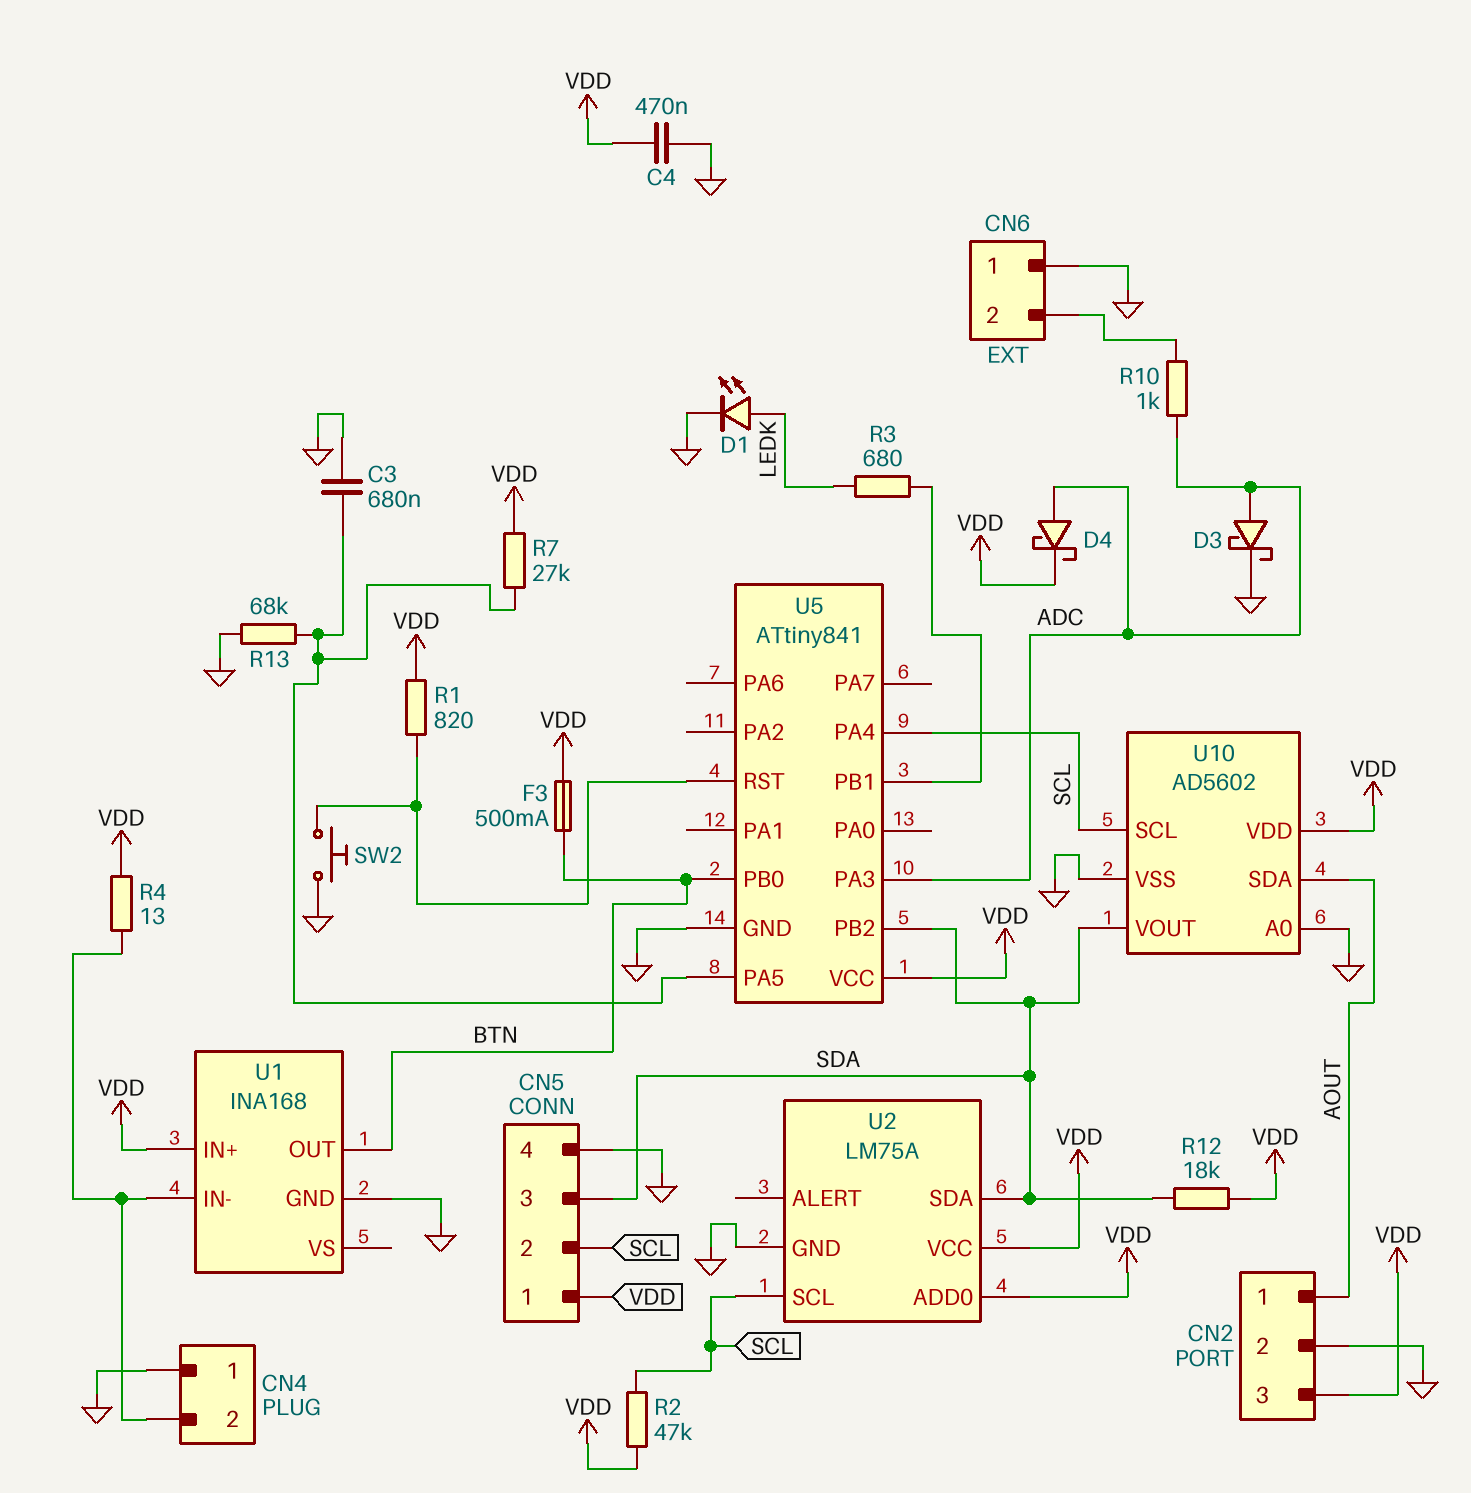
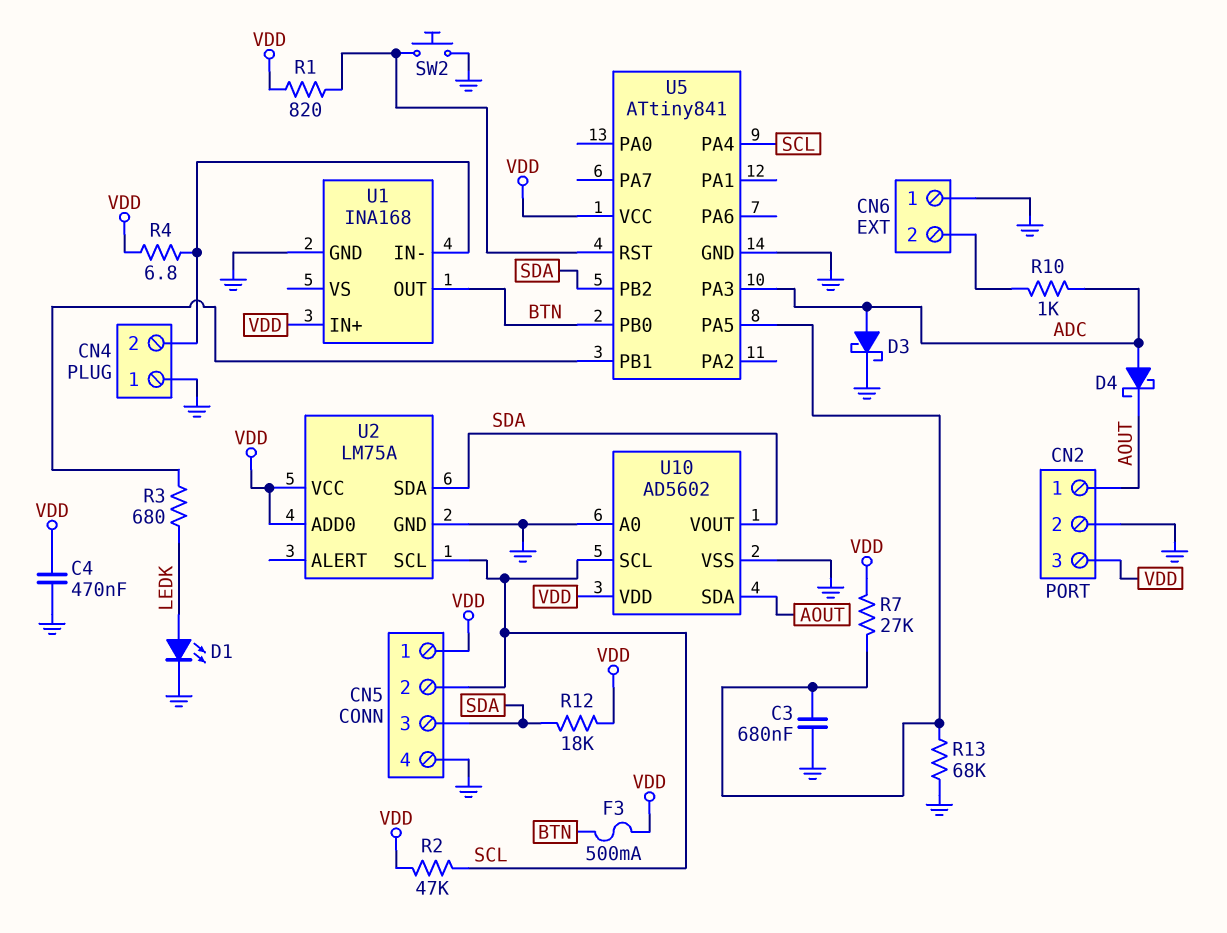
D4: schottky (A ADC, K VDD) -> schottky (A ADC, K AOUT)
R4: 13 (CN4/2, VDD) -> 6.8 (CN4/2, VDD)

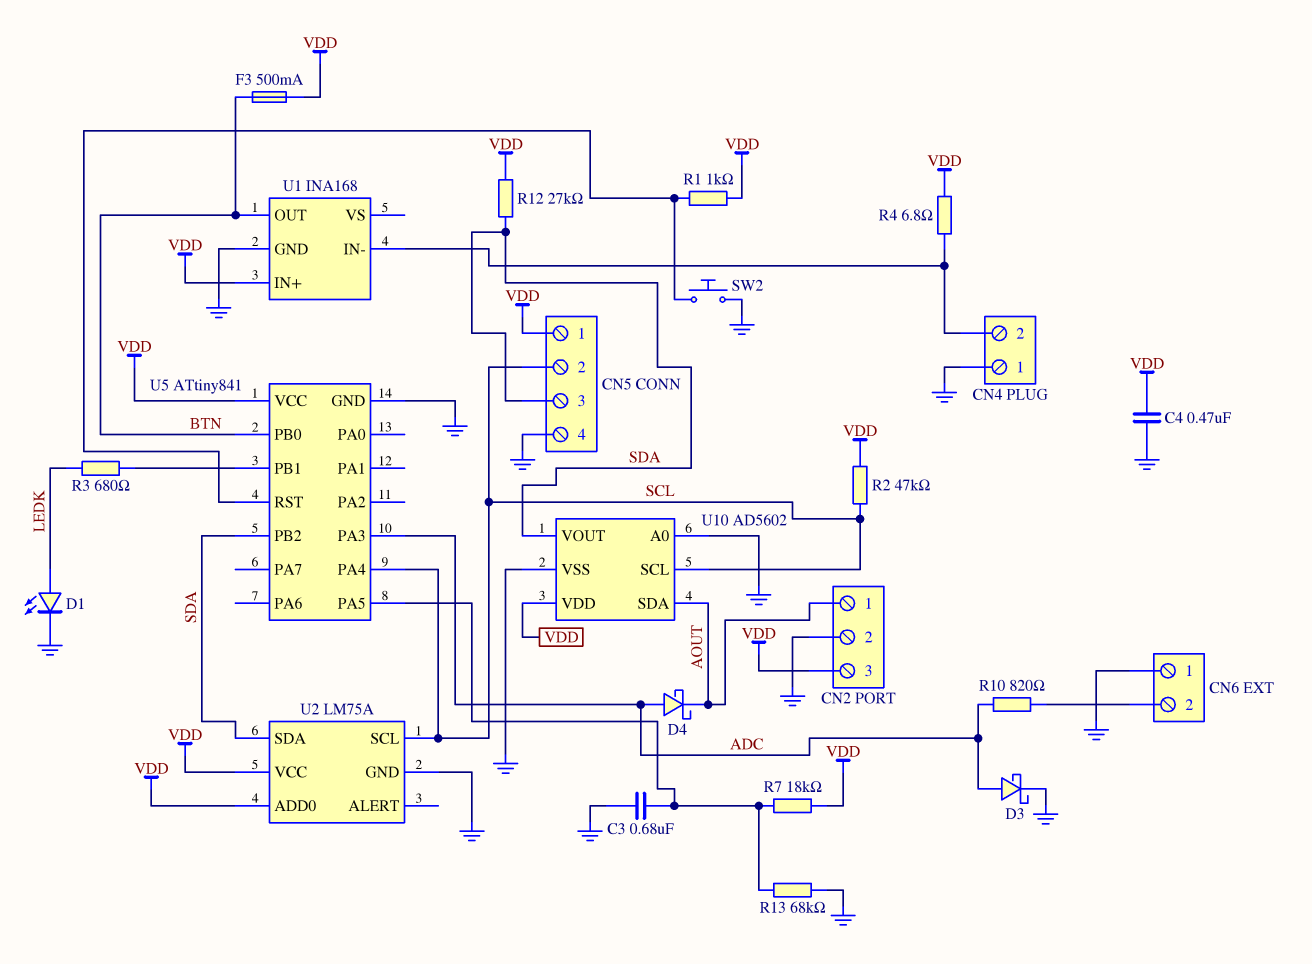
R1: 820 (U5/RST, VDD) -> 1k (U5/RST, VDD)
R7: 27k (U5/PA5, VDD) -> 18k (U5/PA5, VDD)
R10: 1k (ADC, CN6/2) -> 820 (ADC, CN6/2)
R12: 18k (SDA, VDD) -> 27k (SDA, VDD)

